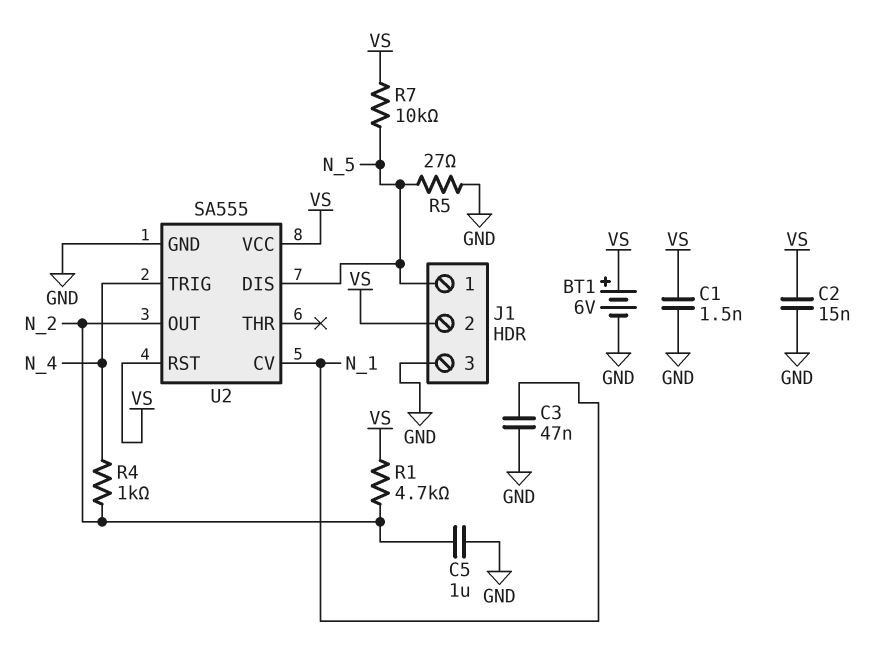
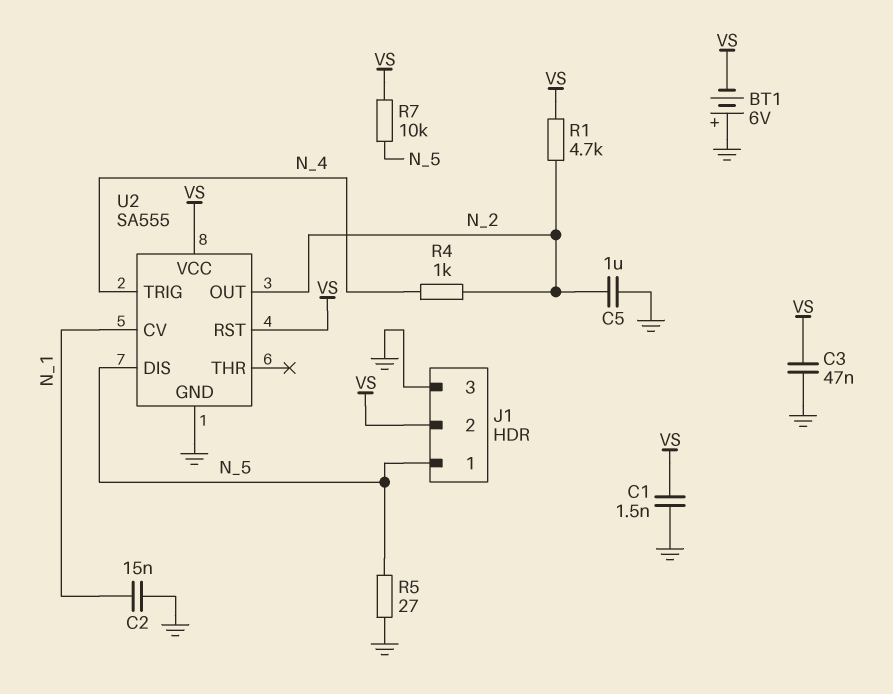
BT1: 6V (plus VS, minus GND) -> 6V (plus GND, minus VS)
C2: 15nF (GND, VS) -> 15nF (GND, N_1)
C3: 47nF (GND, N_1) -> 47nF (GND, VS)

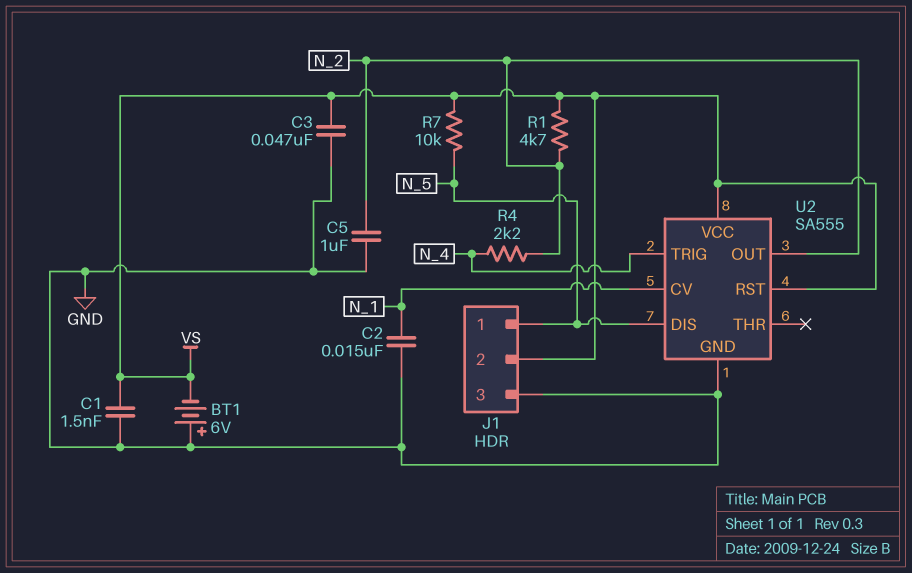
R4: 1k (N_2, N_4) -> 2.2k (N_2, N_4)
R5: 27 (GND, N_5) -> none

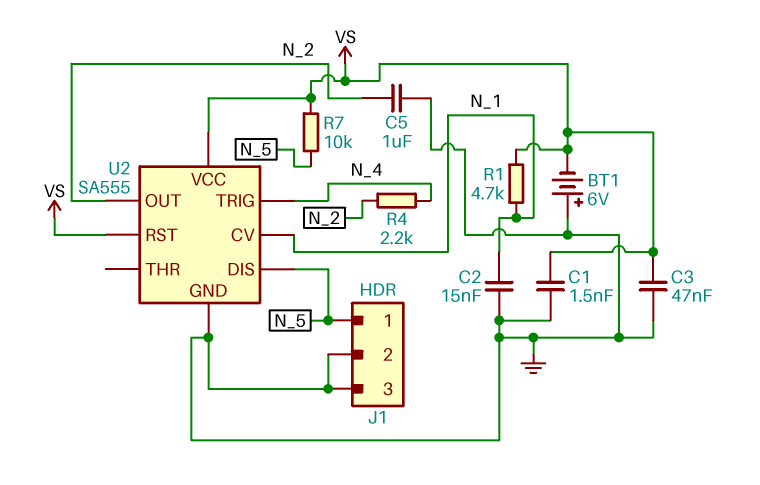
J1 pin 2: VS -> GND
R1: 4.7k (N_2, VS) -> 4.7k (N_1, VS)

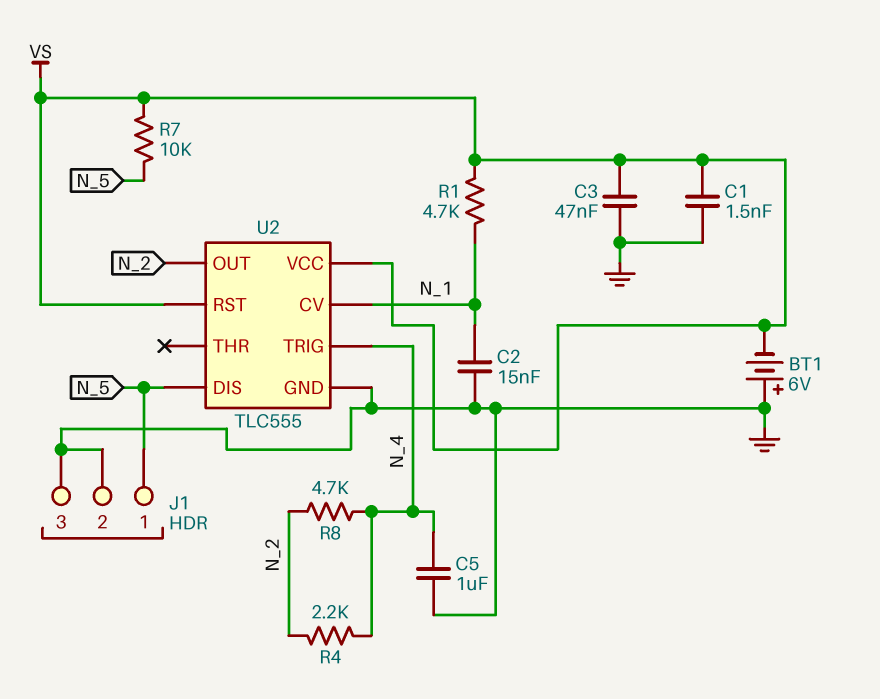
C5: 1uF (GND, N_2) -> 1uF (GND, N_4)
R8: none -> 4.7k (N_2, N_4)
U2: SA555 -> TLC555

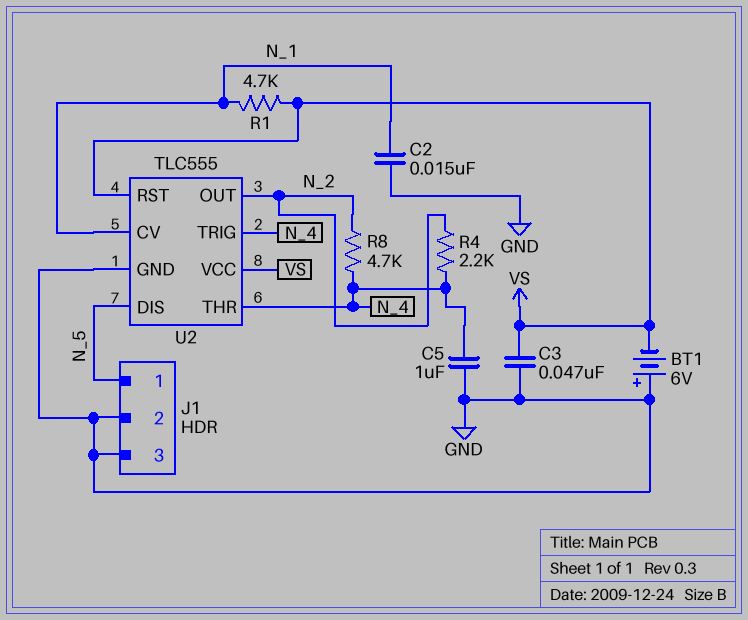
C1: 1.5nF (GND, VS) -> none
R7: 10k (N_5, VS) -> none
U2 pin THR: none -> N_4

